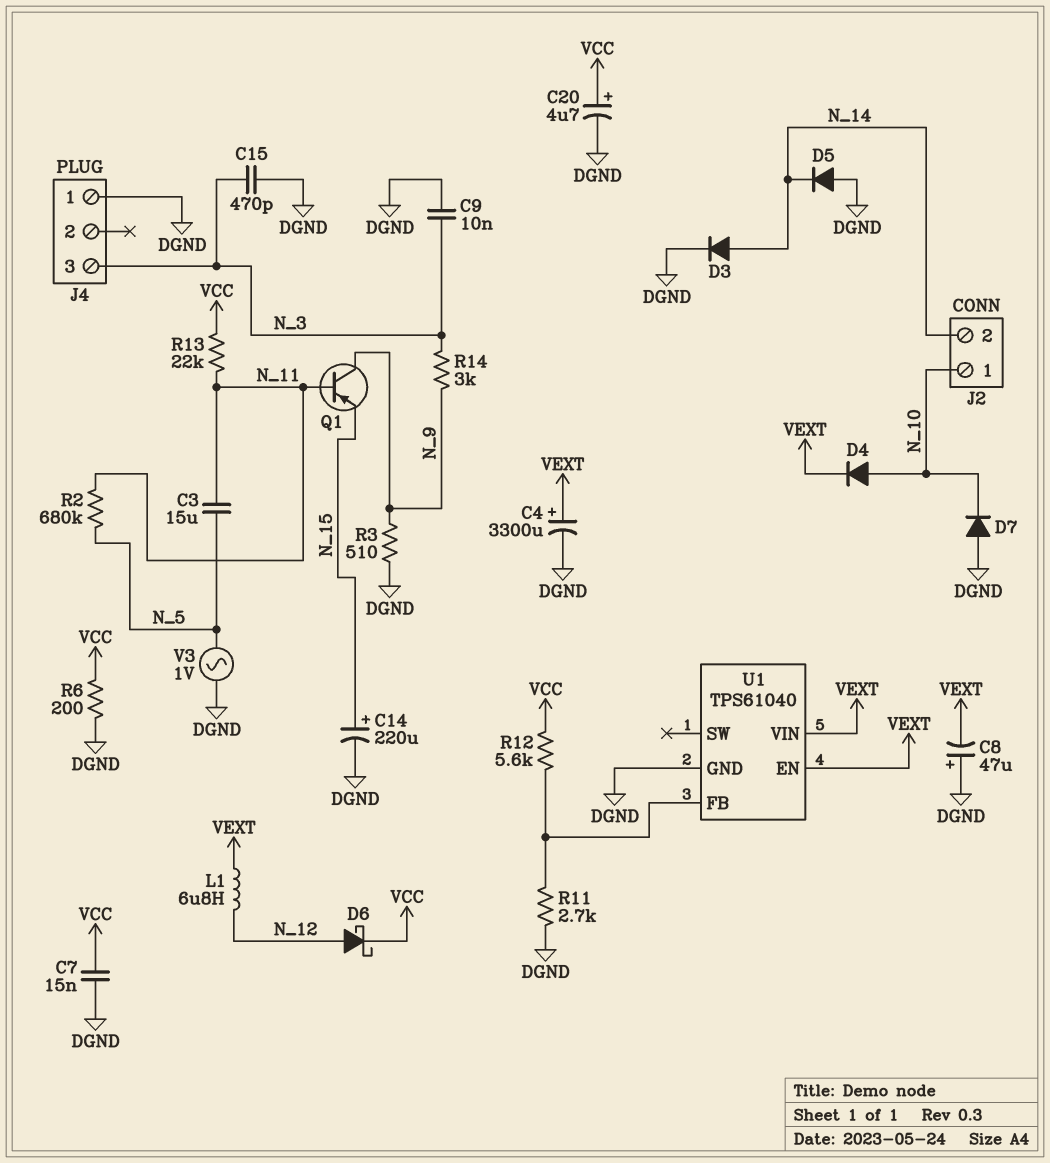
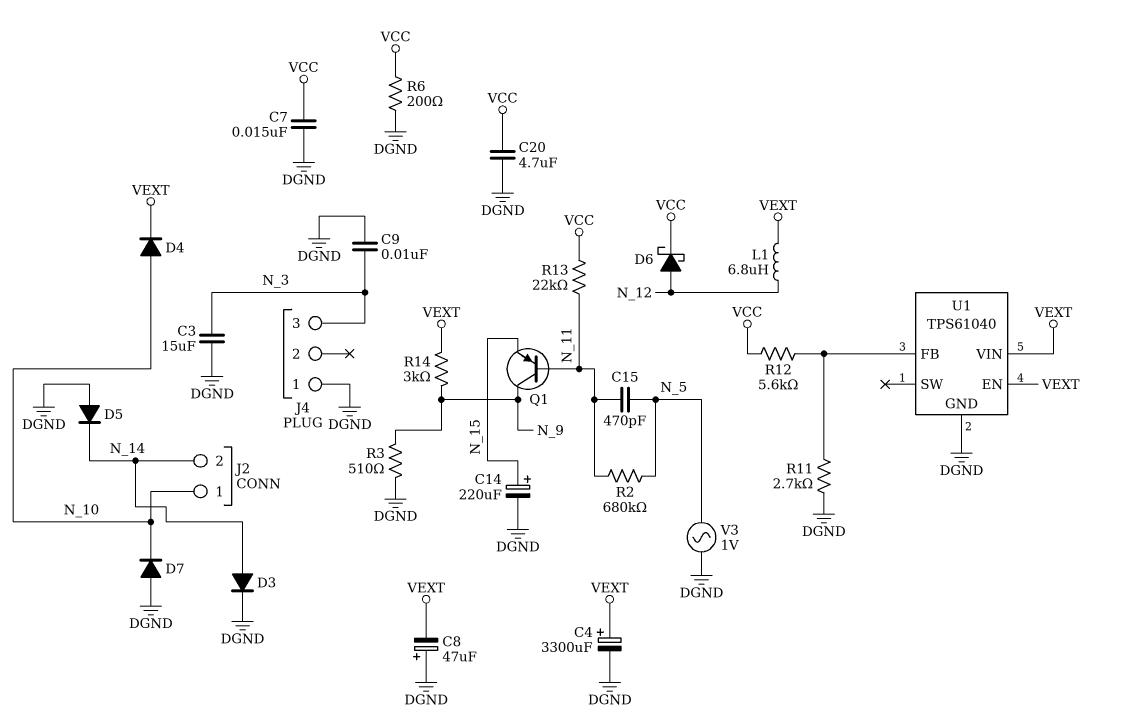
C3: 15uF (N_5, N_11) -> 15uF (DGND, N_3)
C15: 470pF (DGND, N_3) -> 470pF (N_5, N_11)
C20: 4.7uF (plus VCC, minus DGND) -> 4.7uF (DGND, VCC)
R14: 3k (N_3, N_9) -> 3k (N_9, VEXT)

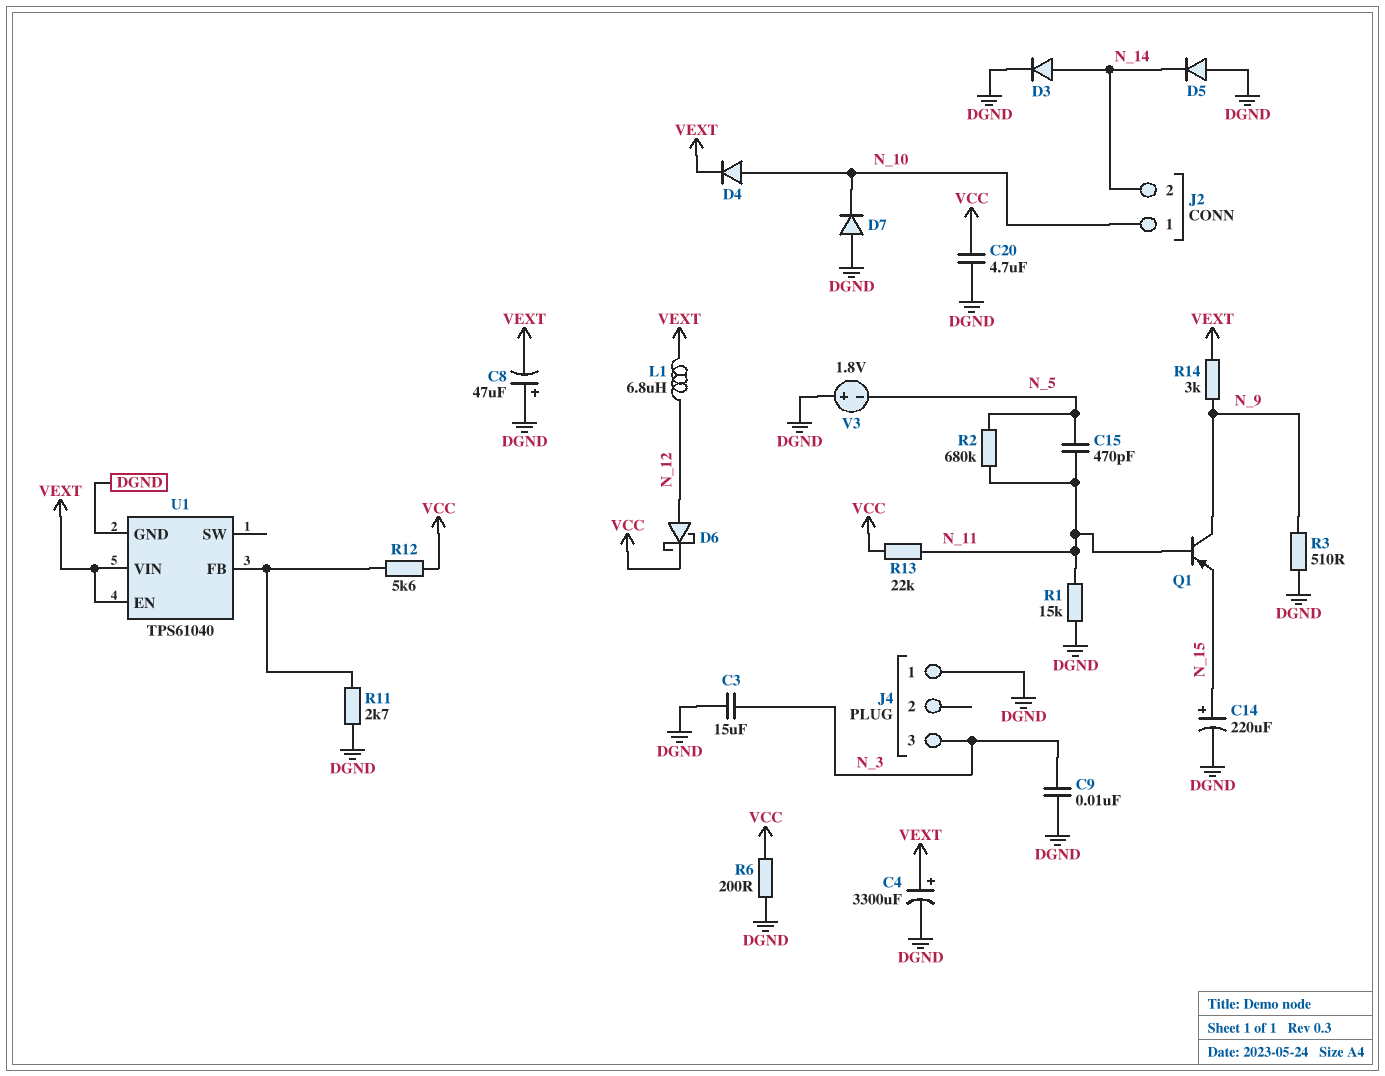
C7: 15nF (DGND, VCC) -> none
R1: none -> 15k (DGND, N_11)
V3: AC 1V (DGND, N_5) -> 1.8V (plus DGND, minus N_5)

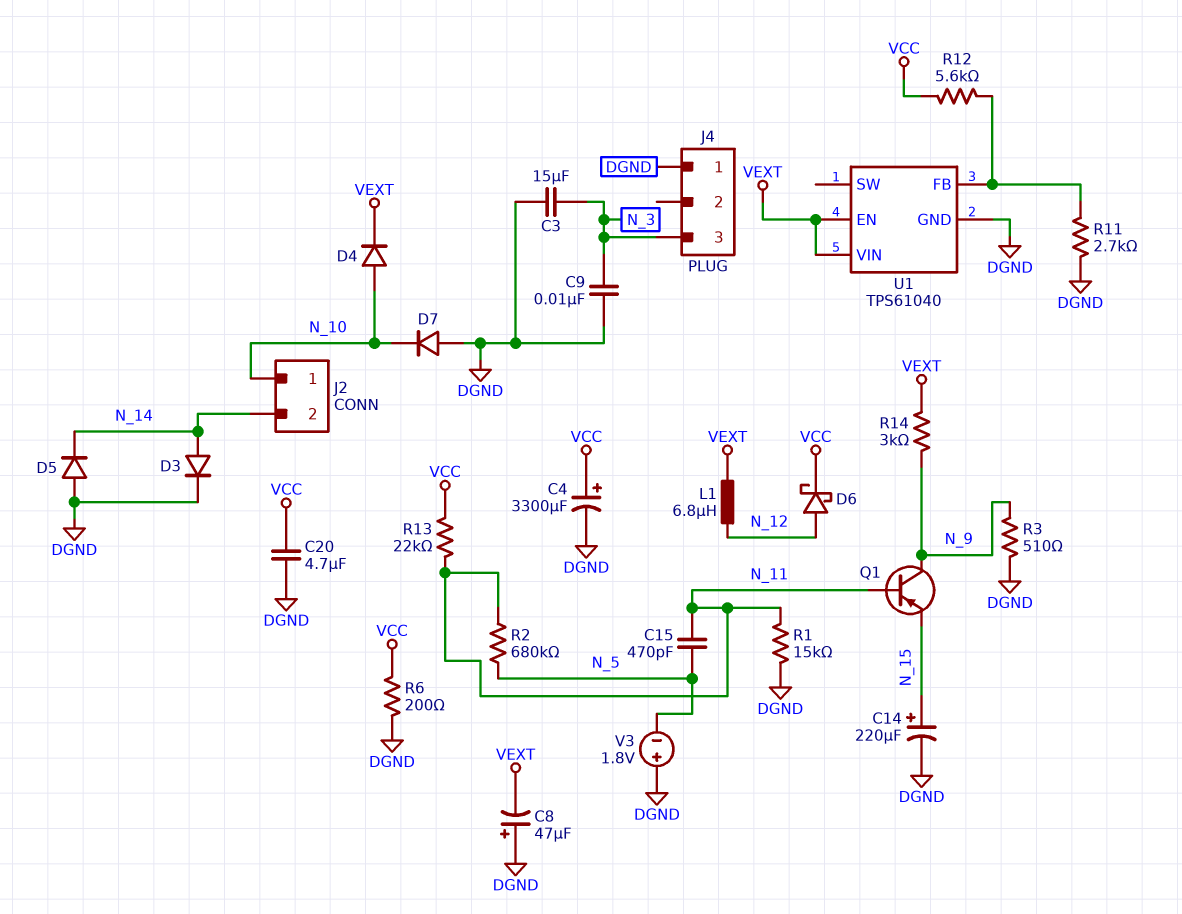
C4: 3300uF (plus VEXT, minus DGND) -> 3300uF (plus VCC, minus DGND)

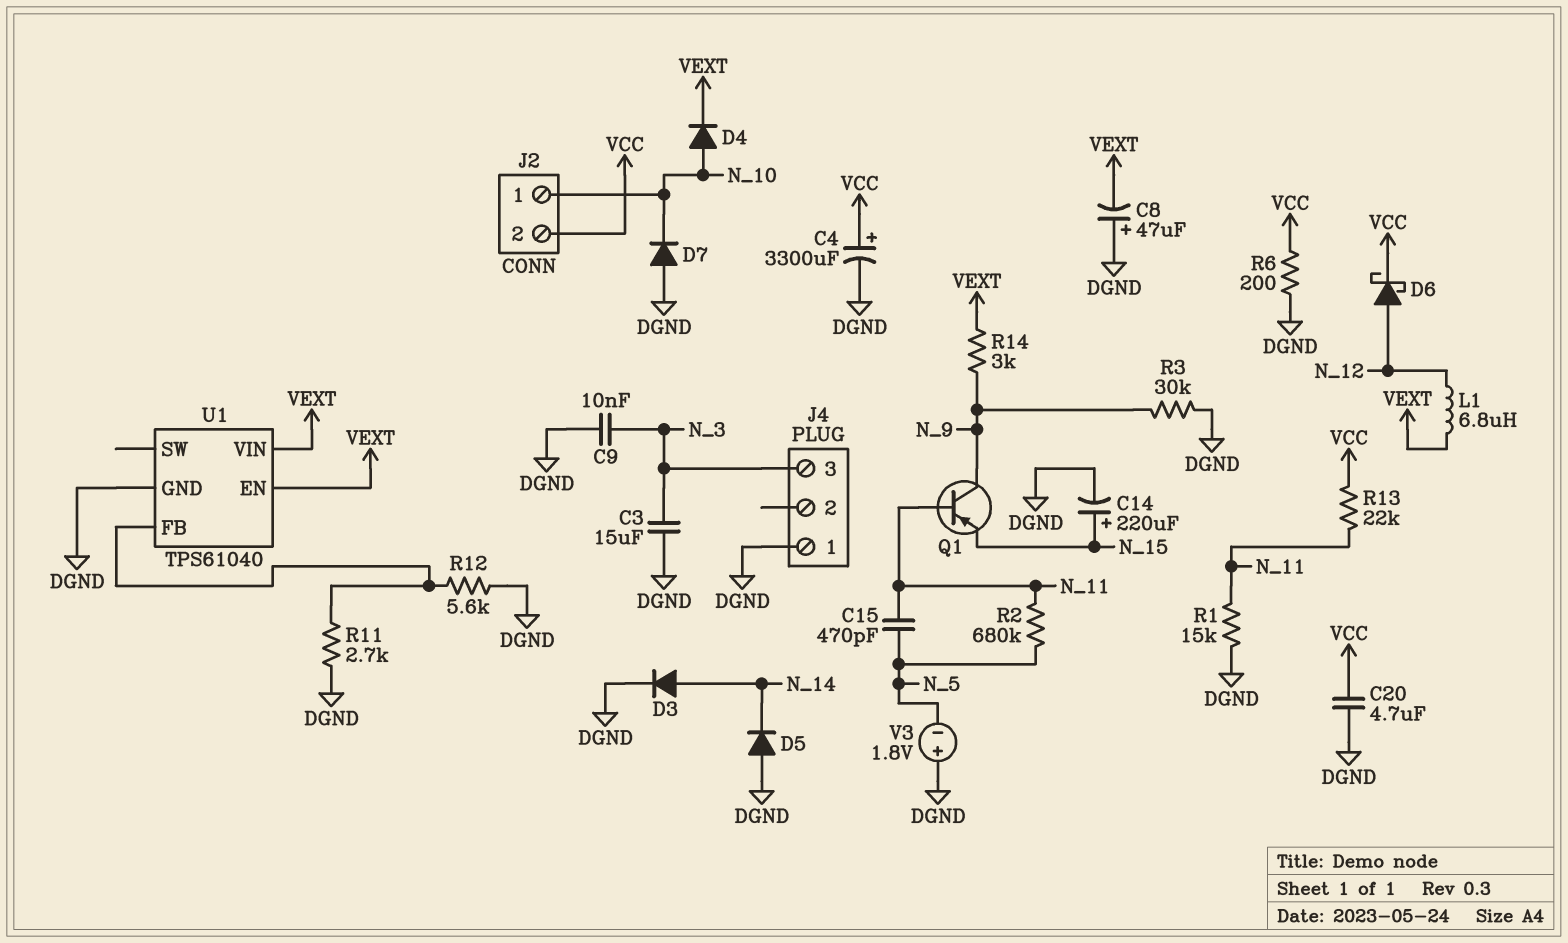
J2 pin 2: N_14 -> VCC
R3: 510 (DGND, N_9) -> 30k (DGND, N_9)
R12: 5.6k (U1/FB, VCC) -> 5.6k (DGND, U1/FB)

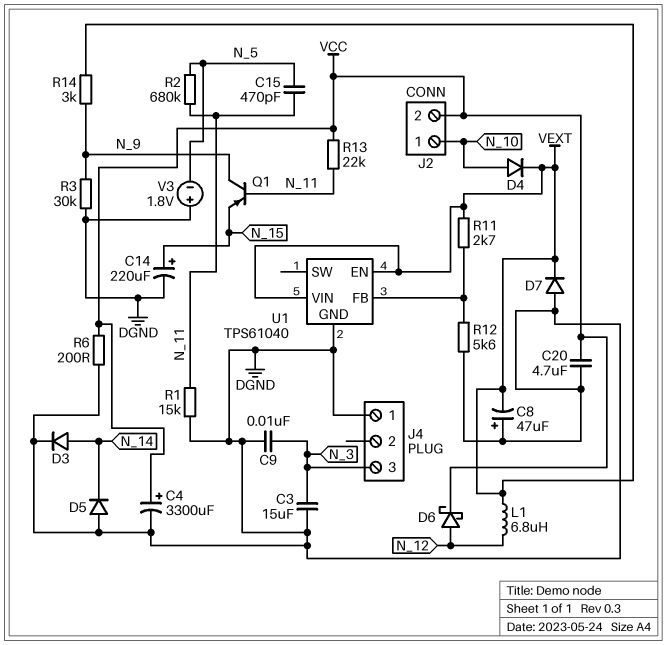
D7: diode (A DGND, K N_10) -> diode (A DGND, K VEXT)
R11: 2.7k (DGND, U1/FB) -> 2.7k (U1/FB, VEXT)

